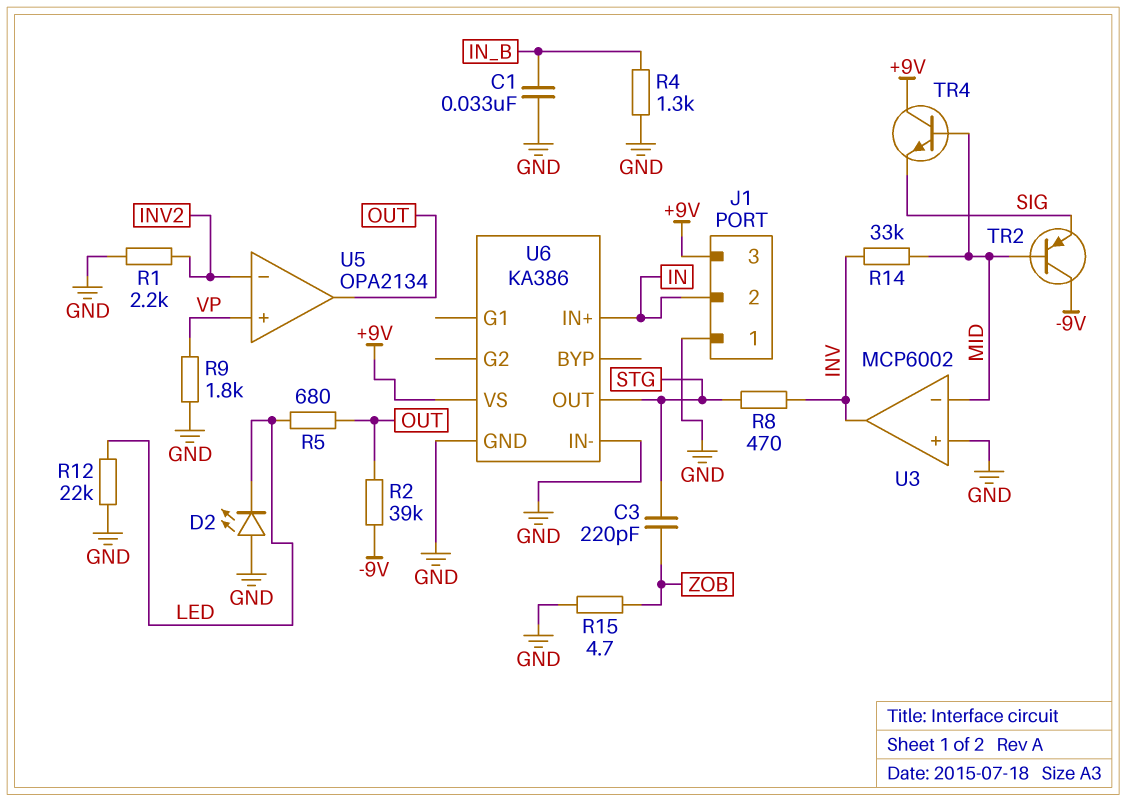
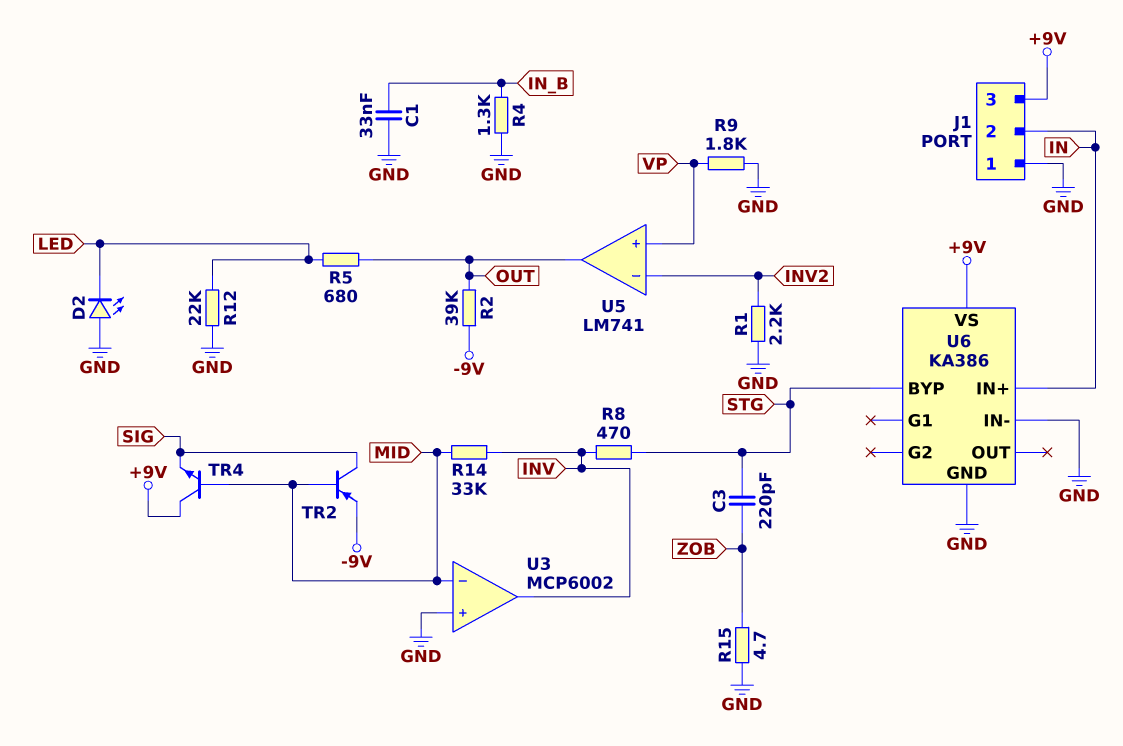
TR2: PNP (B MID, C -9V, E SIG) -> PNP (B MID, C SIG, E -9V)
U5: OPA2134 -> LM741
U6 pin BYP: none -> STG
U6 pin OUT: STG -> none

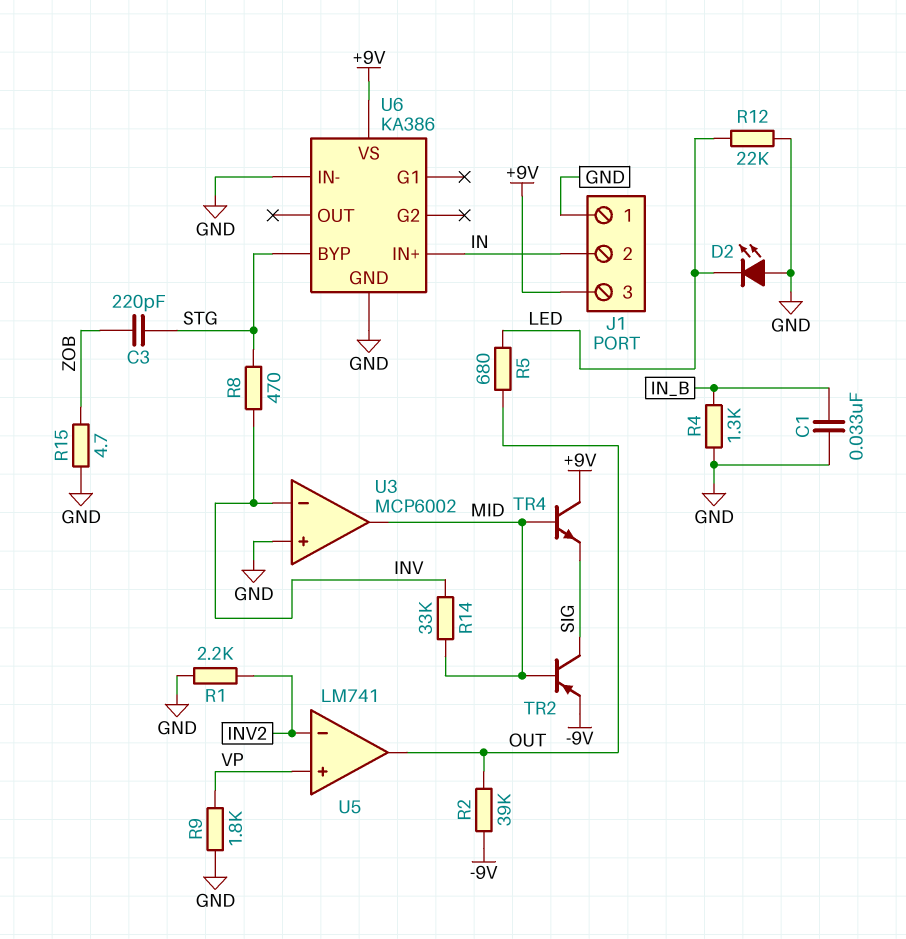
U3 pin in-: MID -> INV
U3 pin out: INV -> MID

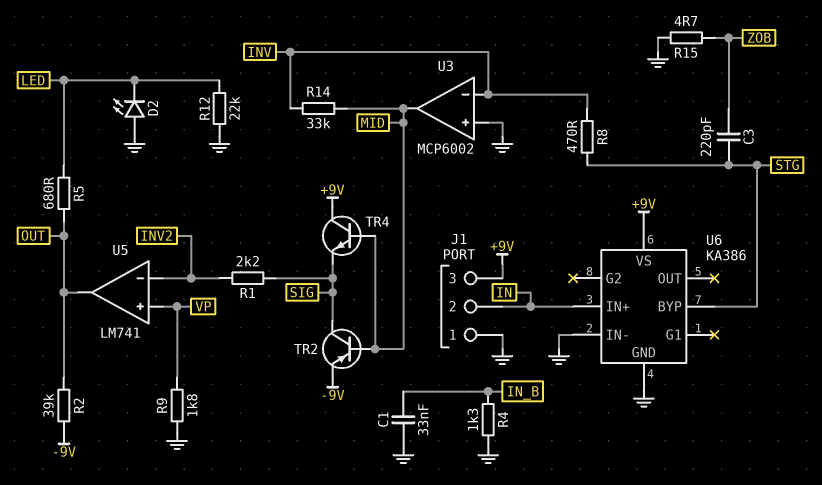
R1: 2.2k (GND, INV2) -> 2.2k (INV2, SIG)

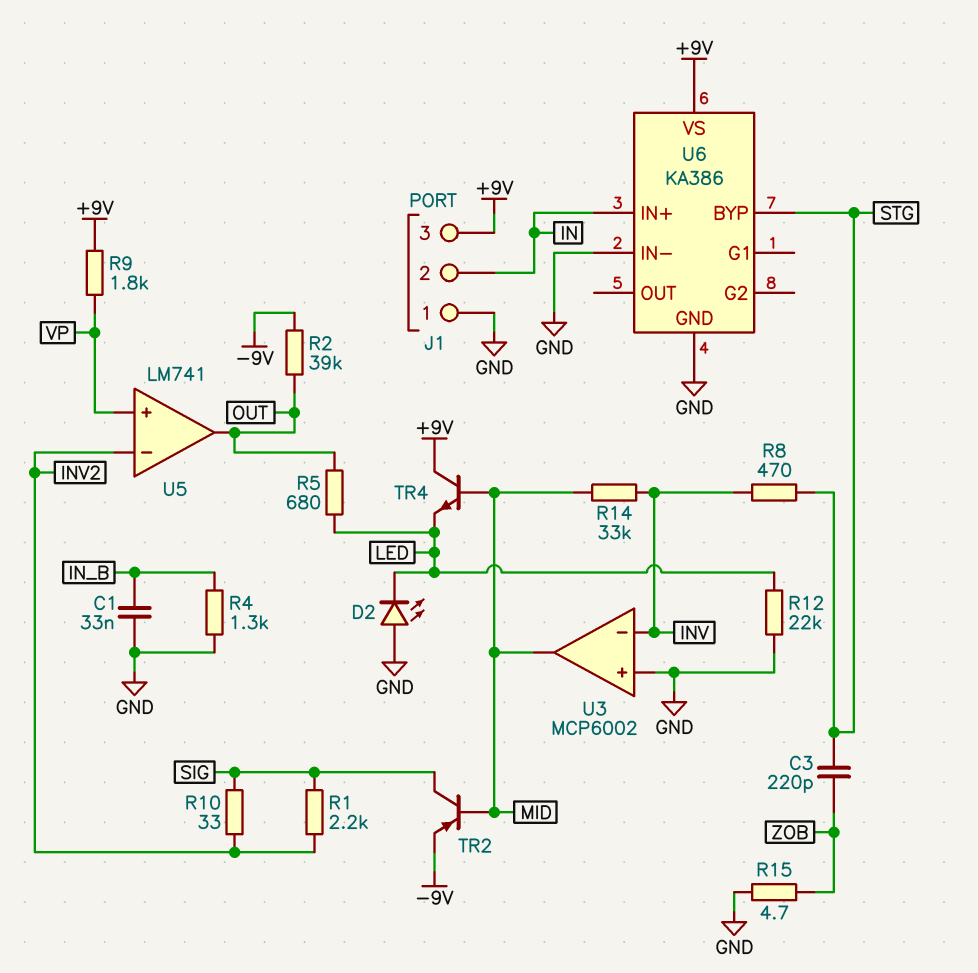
R9: 1.8k (GND, VP) -> 1.8k (+9V, VP)
R10: none -> 33 (INV2, SIG)
TR4: NPN (B MID, C +9V, E SIG) -> NPN (B MID, C +9V, E LED)

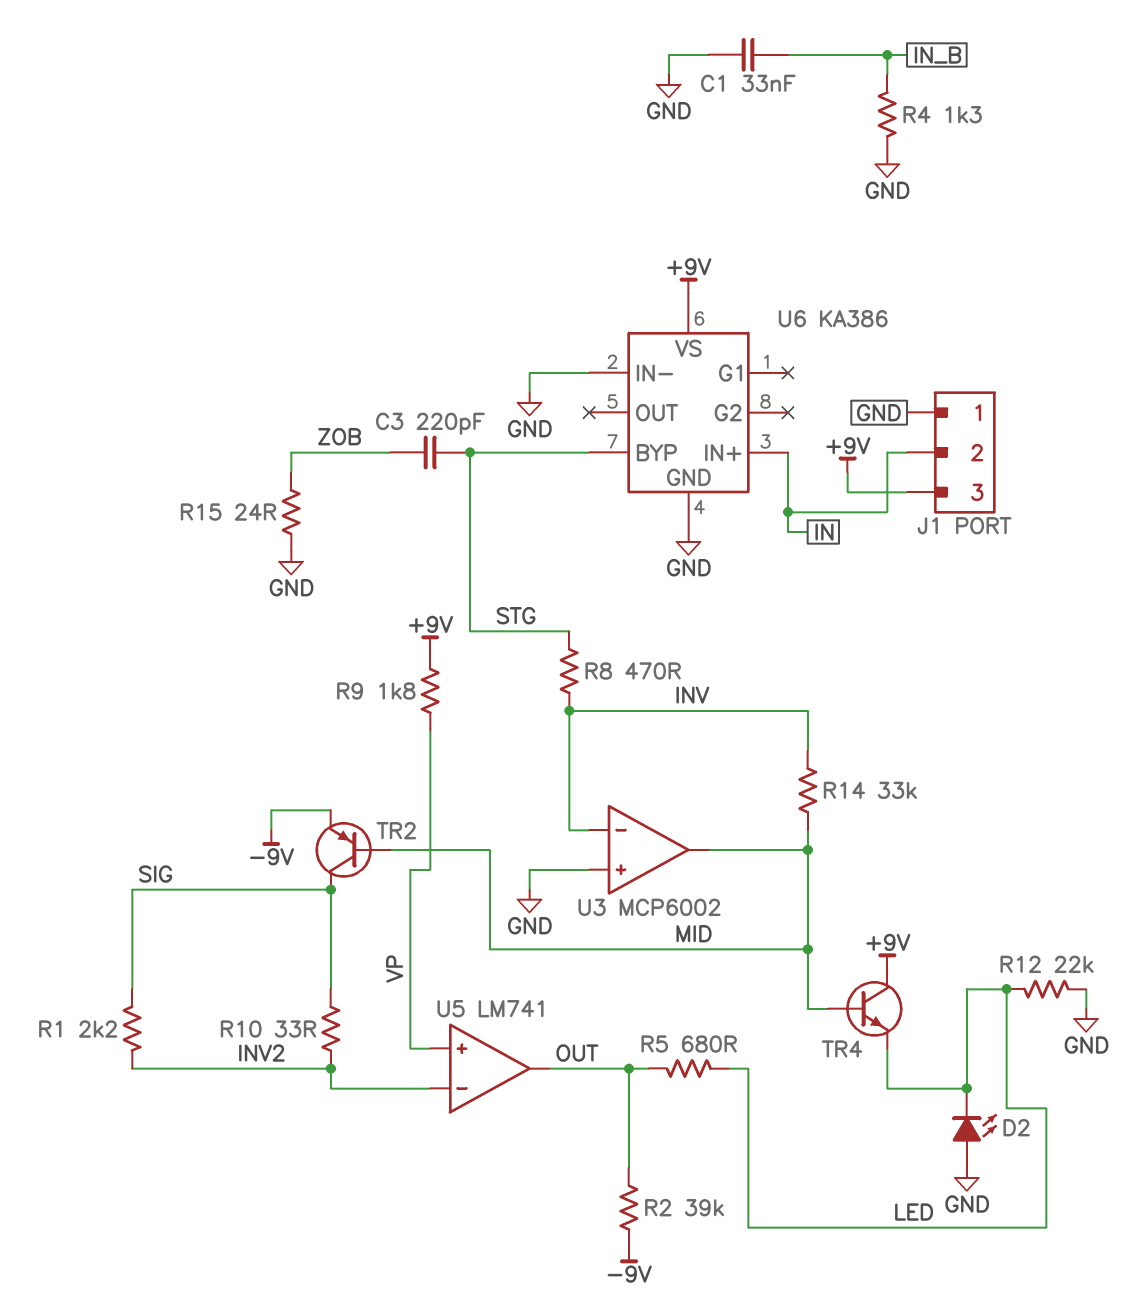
R15: 4.7 (GND, ZOB) -> 24 (GND, ZOB)

